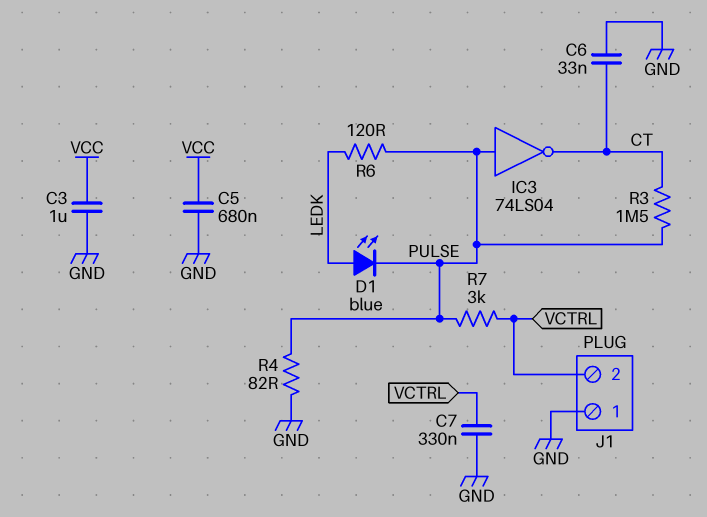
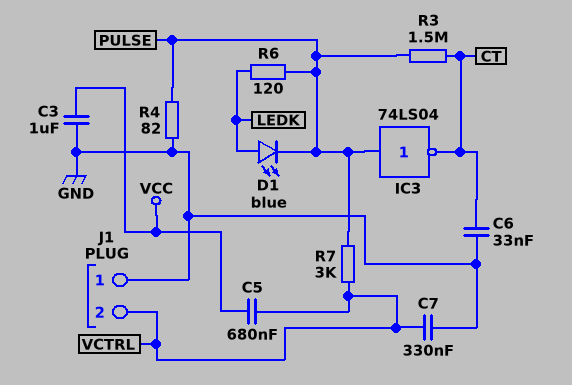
C5: 680nF (GND, VCC) -> 680nF (VCC, VCTRL)

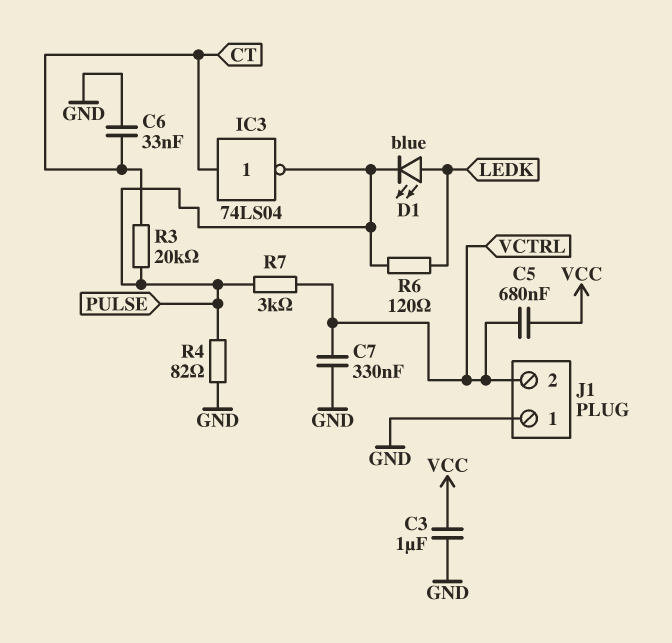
IC3: NOT 74LS04 (in PULSE, out CT) -> NOT 74LS04 (in CT, out PULSE)
R3: 1.5M (CT, PULSE) -> 20k (CT, PULSE)

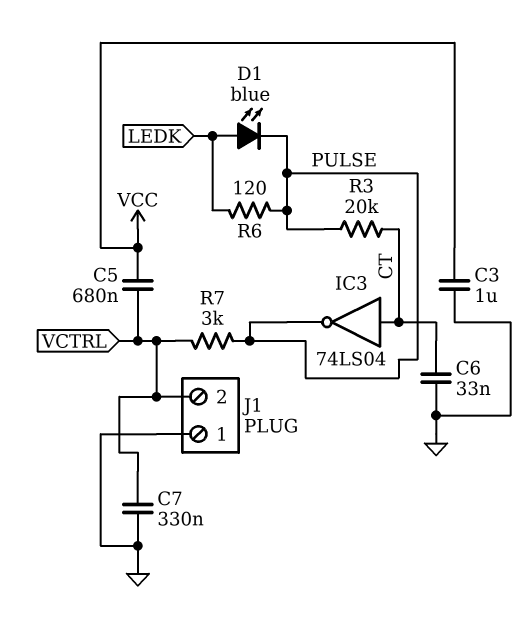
R4: 82 (GND, PULSE) -> none

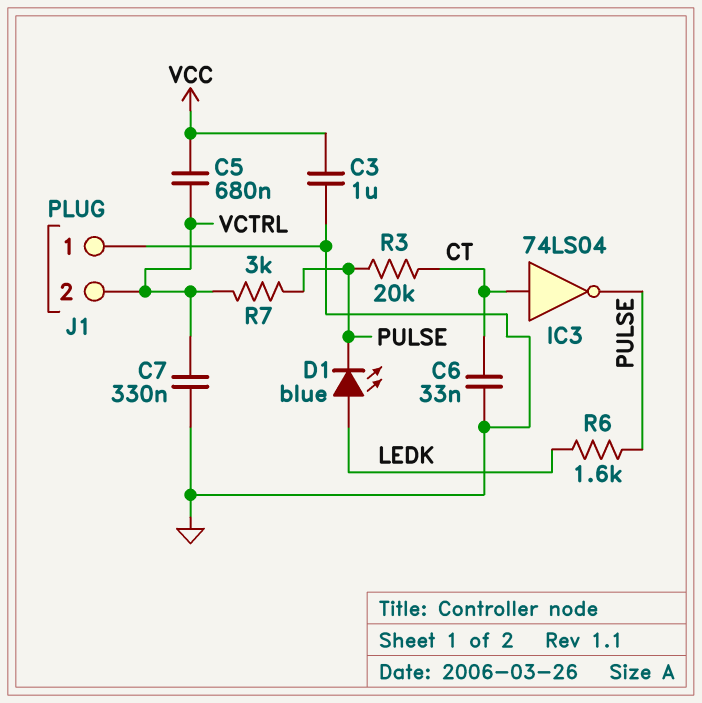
R6: 120 (LEDK, PULSE) -> 1.6k (LEDK, PULSE)

